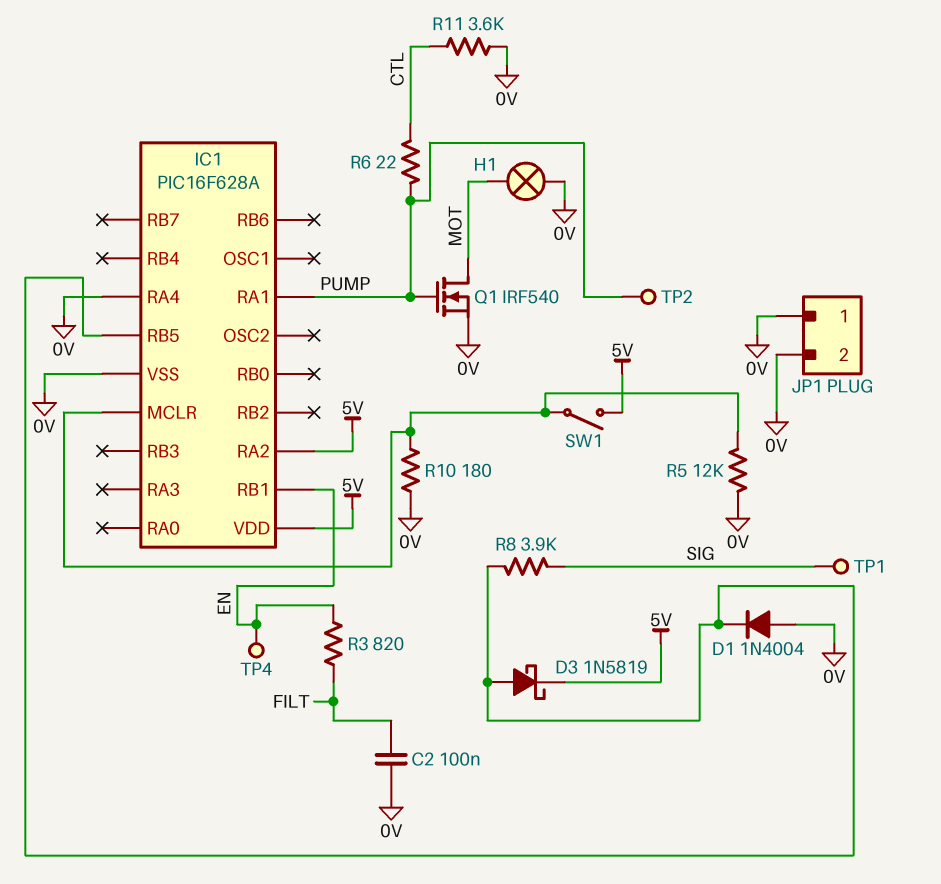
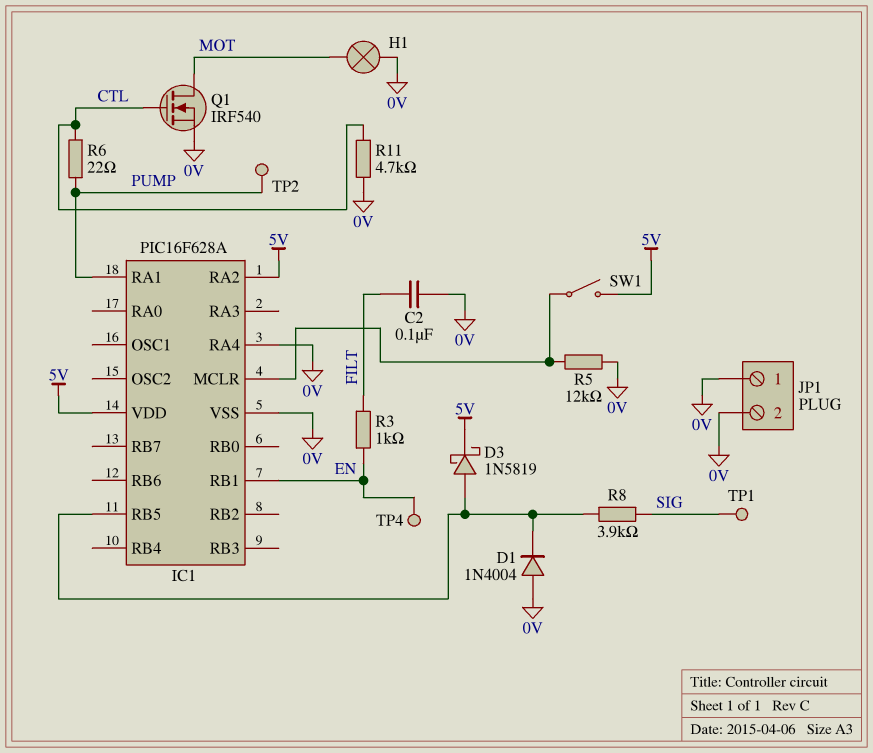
Q1: NMOS IRF540 (G PUMP, D MOT, S 0V) -> NMOS IRF540 (G CTL, D MOT, S 0V)
R3: 820 (EN, FILT) -> 1k (EN, FILT)
R10: 180 (0V, IC1/MCLR) -> none
R11: 3.6k (0V, CTL) -> 4.7k (0V, CTL)

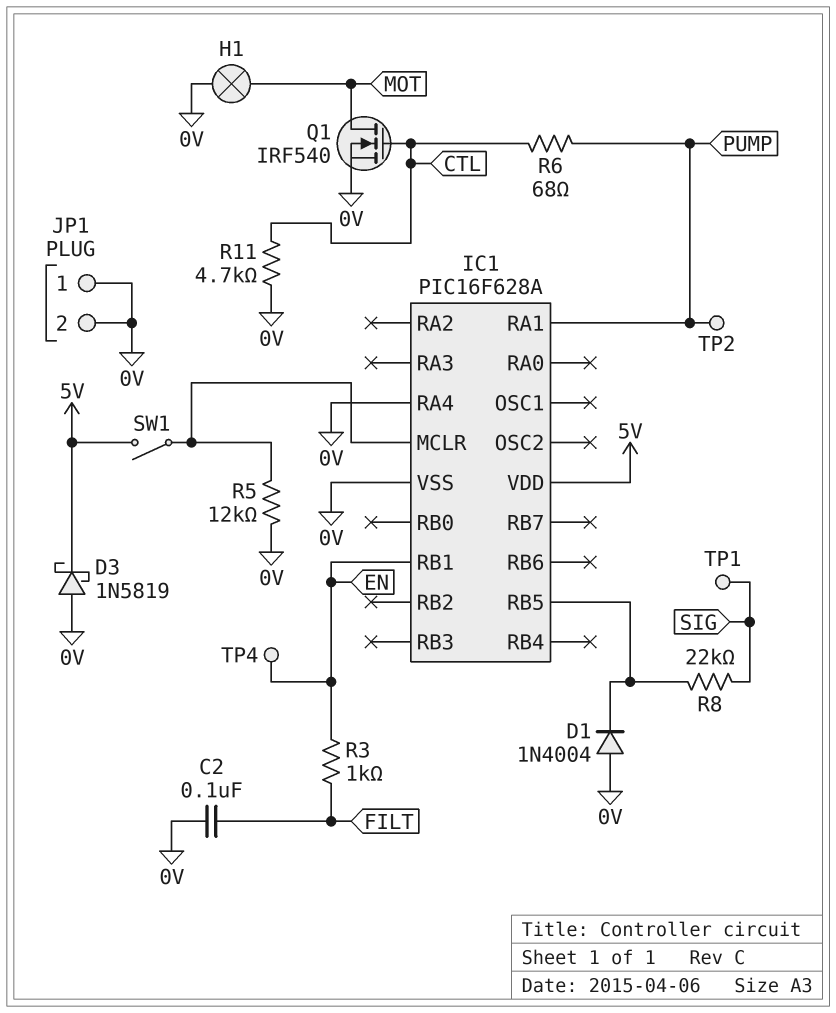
D3: schottky 1N5819 (A IC1/RB5, K 5V) -> schottky 1N5819 (A 0V, K 5V)
IC1 pin RA2: 5V -> none
R6: 22 (CTL, PUMP) -> 68 (CTL, PUMP)
R8: 3.9k (IC1/RB5, SIG) -> 22k (IC1/RB5, SIG)

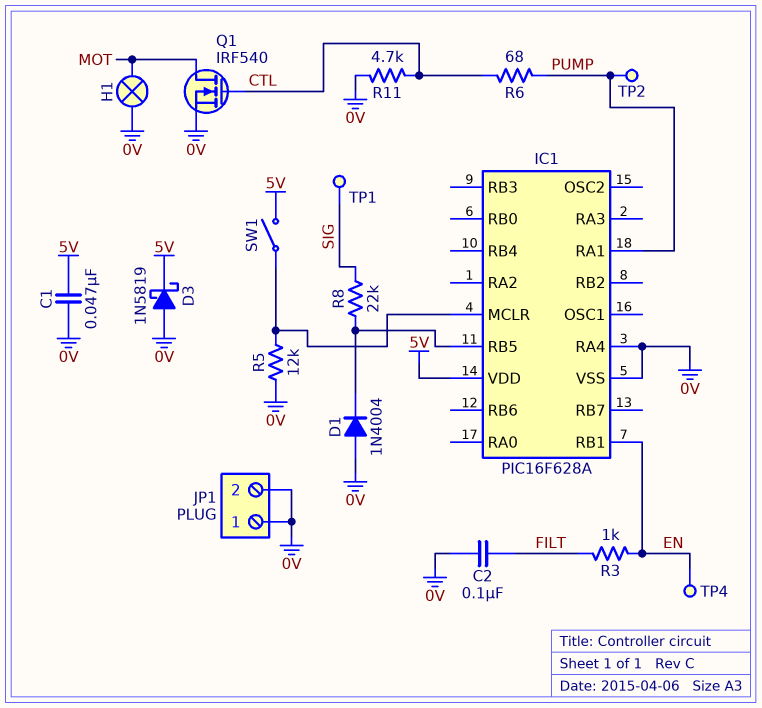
C1: none -> 47nF (0V, 5V)

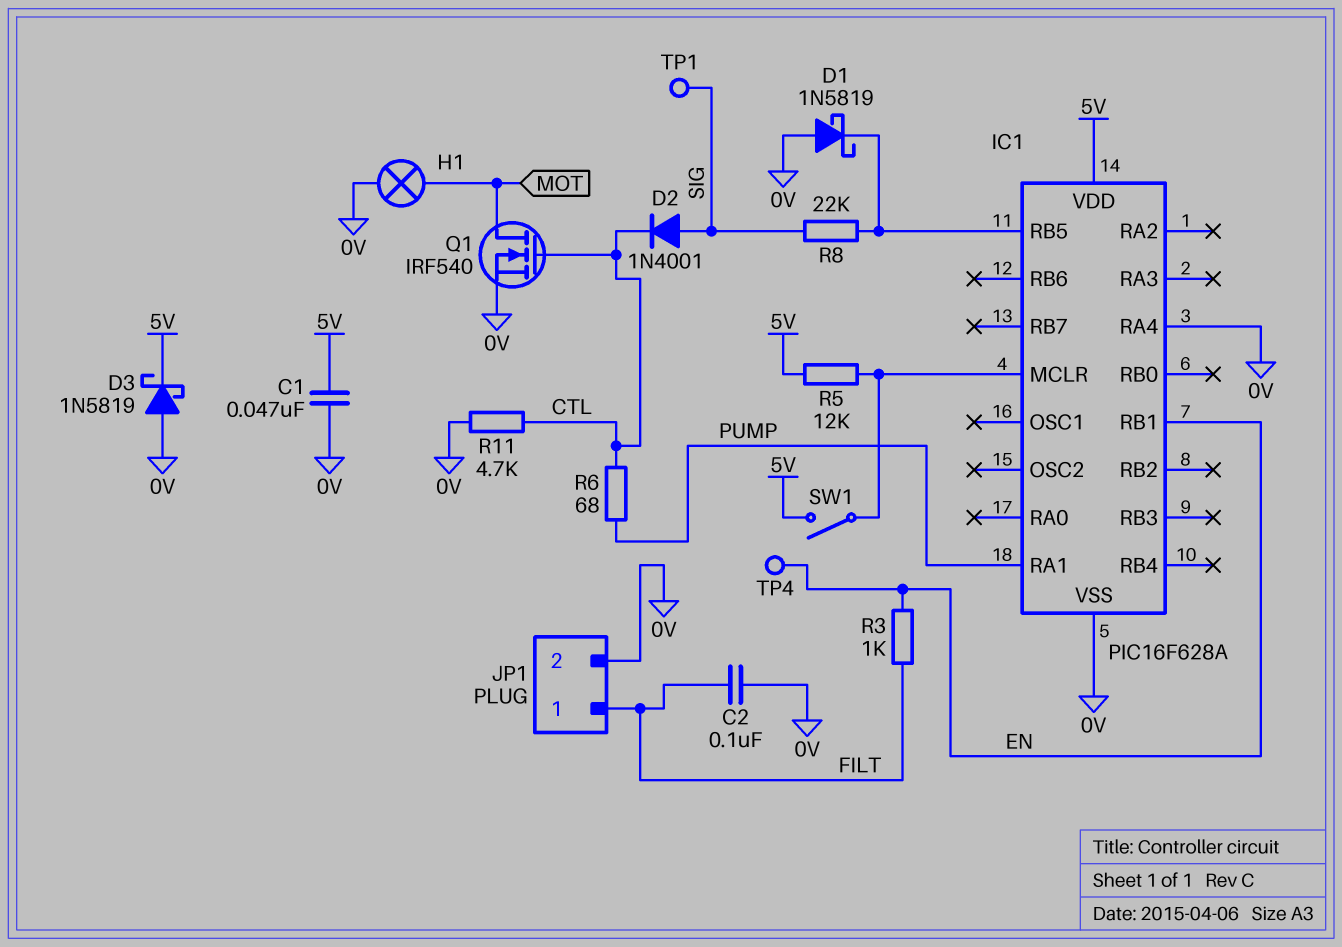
D1: diode 1N4004 (A 0V, K IC1/RB5) -> schottky 1N5819 (A 0V, K IC1/RB5)
D2: none -> diode 1N4001 (A SIG, K CTL)
JP1 pin 1: 0V -> FILT
R5: 12k (0V, IC1/MCLR) -> 12k (5V, IC1/MCLR)
TP2: test point (PUMP) -> none

